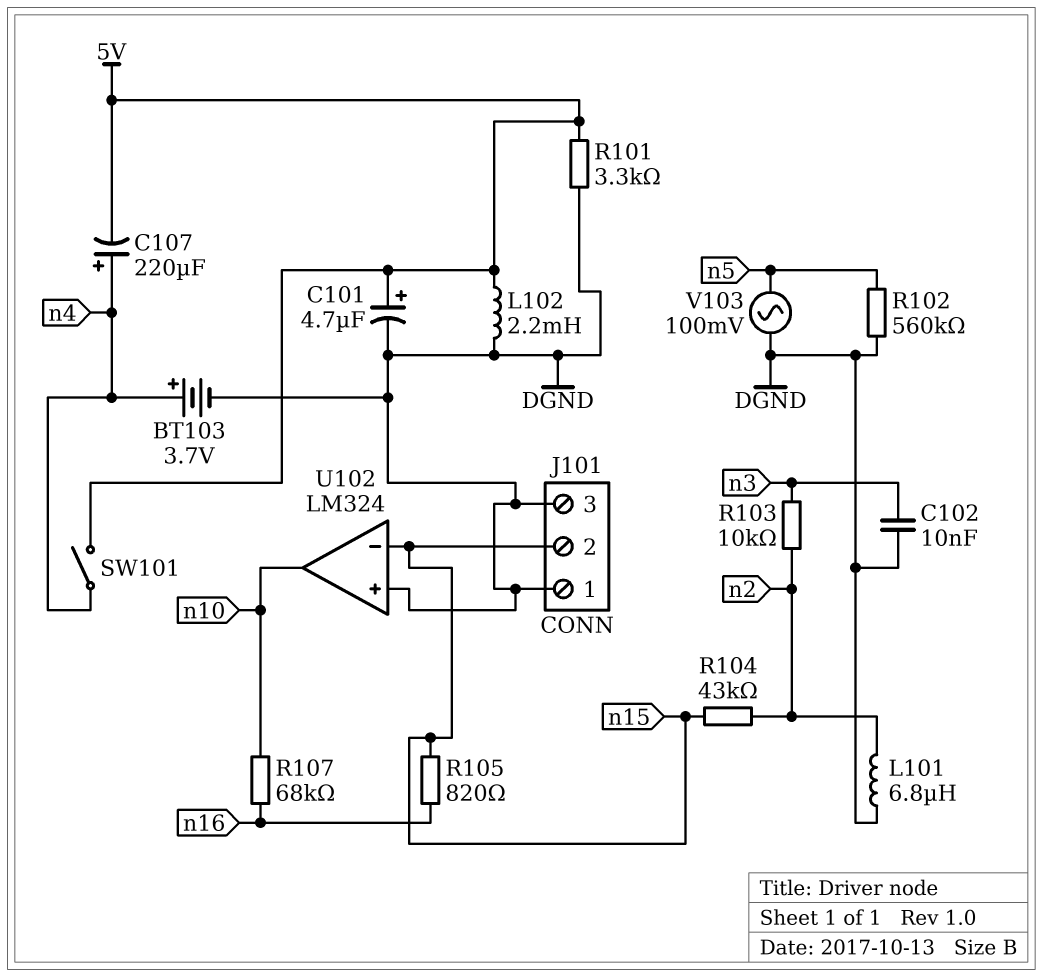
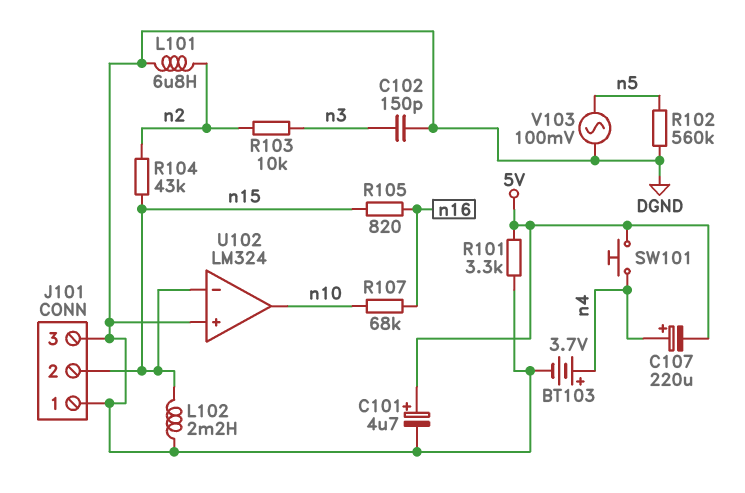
C102: 10nF (DGND, n3) -> 150pF (DGND, n3)
L102: 2.2mH (5V, DGND) -> 2.2mH (DGND, n15)
SW101: switch (5V, n4) -> button (5V, n4)

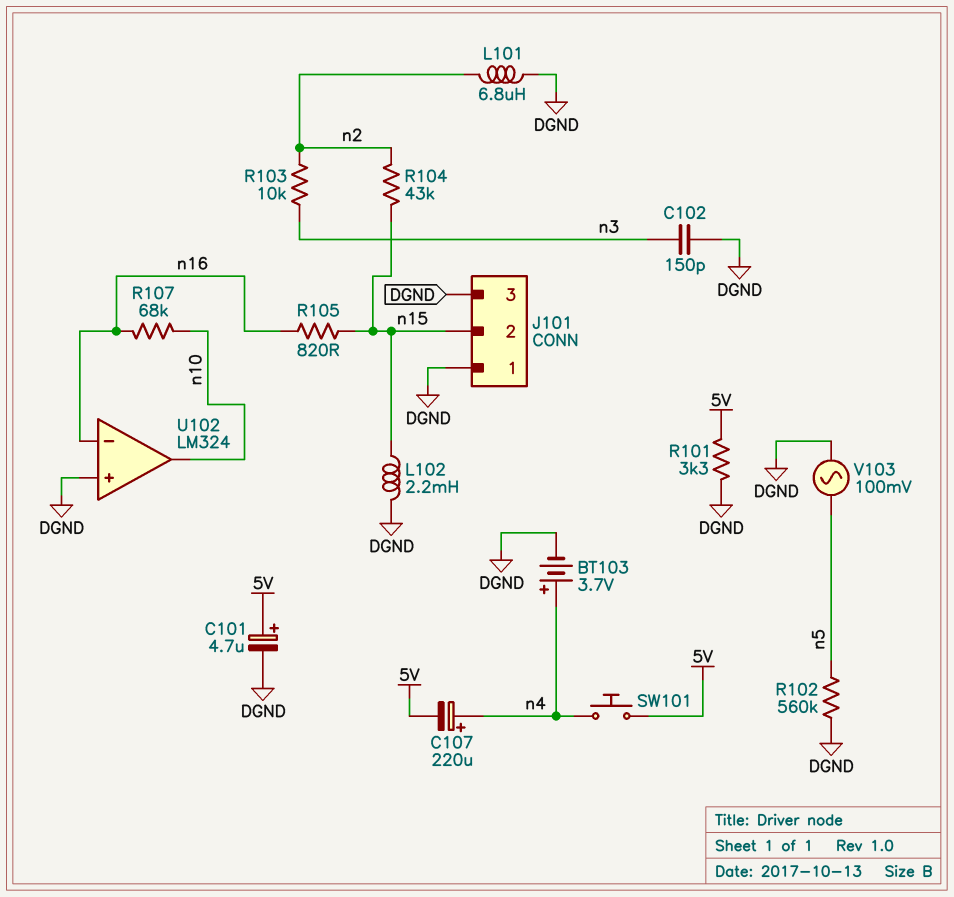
U102 pin in-: n15 -> n16

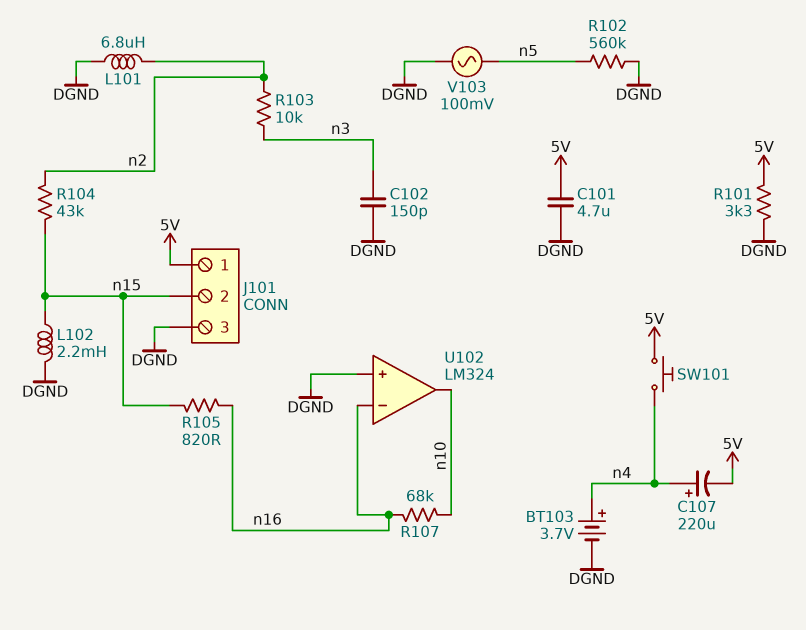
C101: 4.7uF (plus 5V, minus DGND) -> 4.7uF (5V, DGND)
J101 pin 1: DGND -> 5V

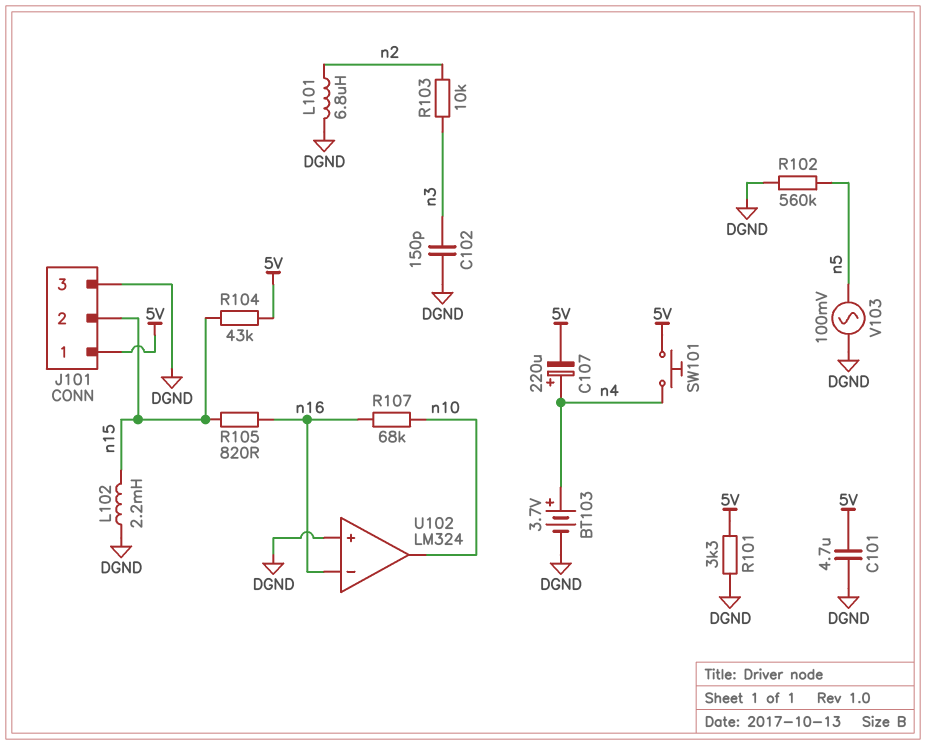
R104: 43k (n2, n15) -> 43k (5V, n15)

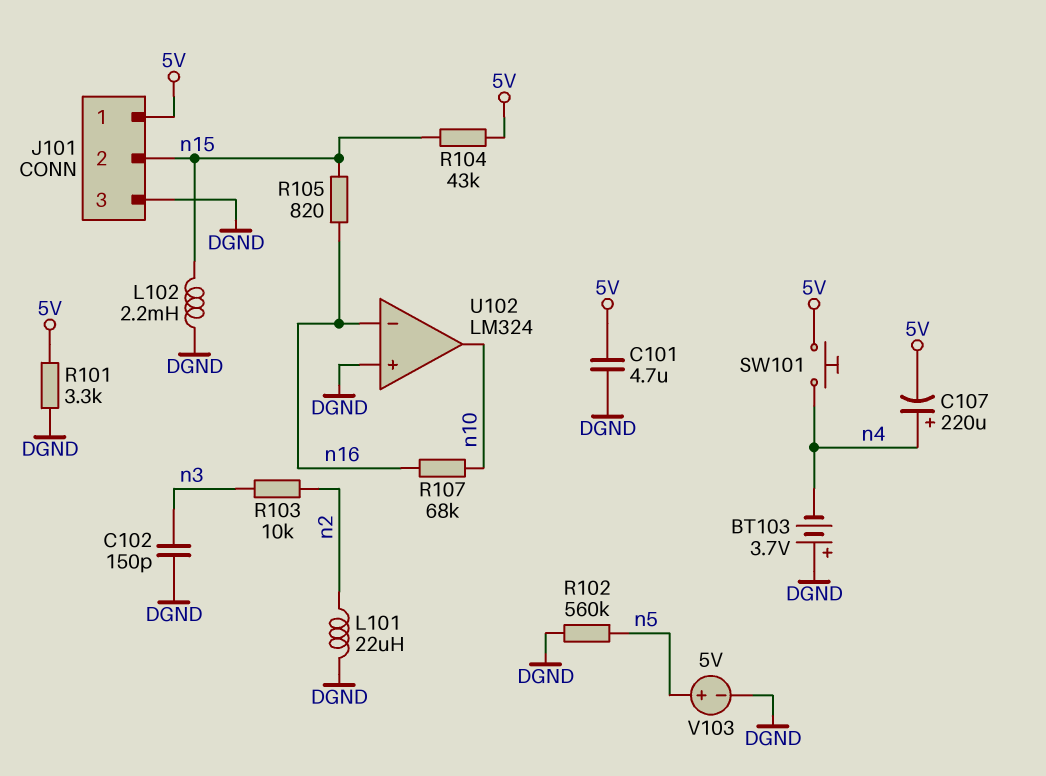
BT103: 3.7V (plus n4, minus DGND) -> 3.7V (plus DGND, minus n4)
L101: 6.8uH (DGND, n2) -> 22uH (DGND, n2)
V103: AC 100mV (DGND, n5) -> 5V (plus n5, minus DGND)

